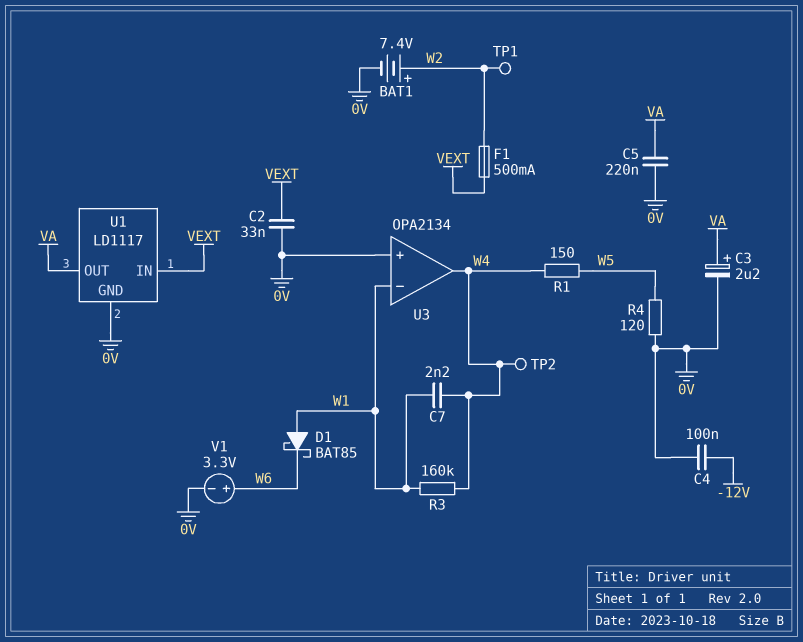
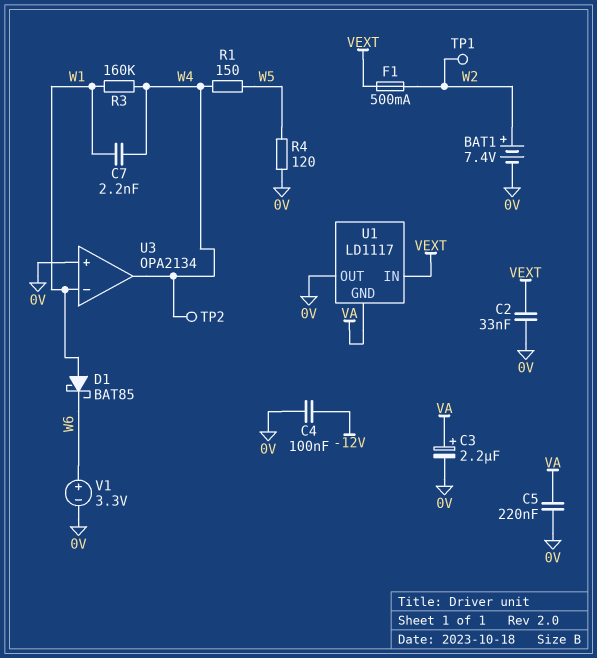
U1 pin GND: 0V -> VA
U1 pin OUT: VA -> 0V

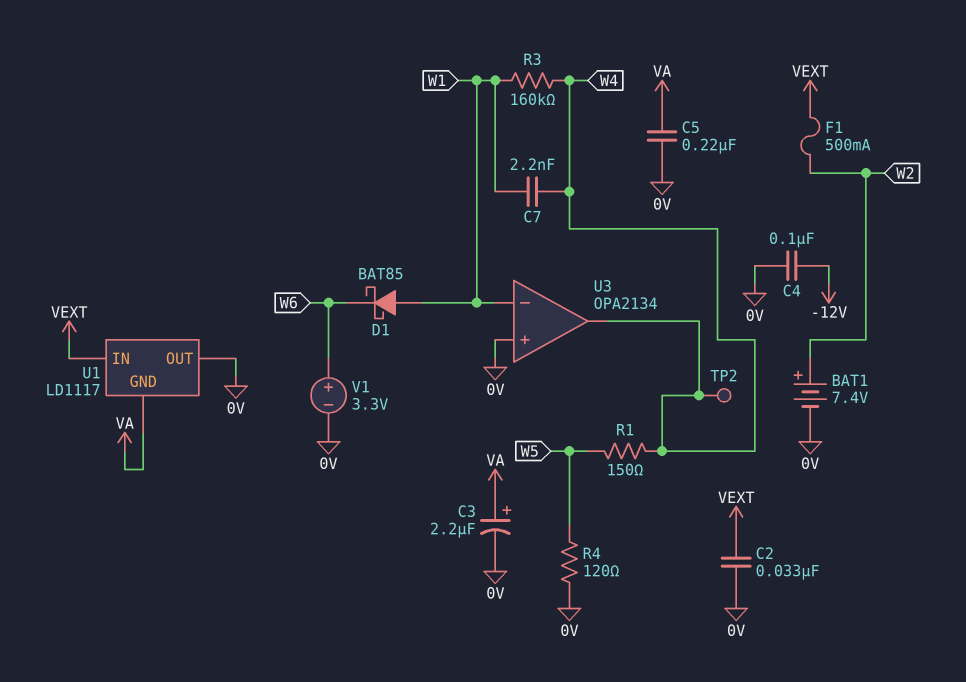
TP1: test point (W2) -> none

